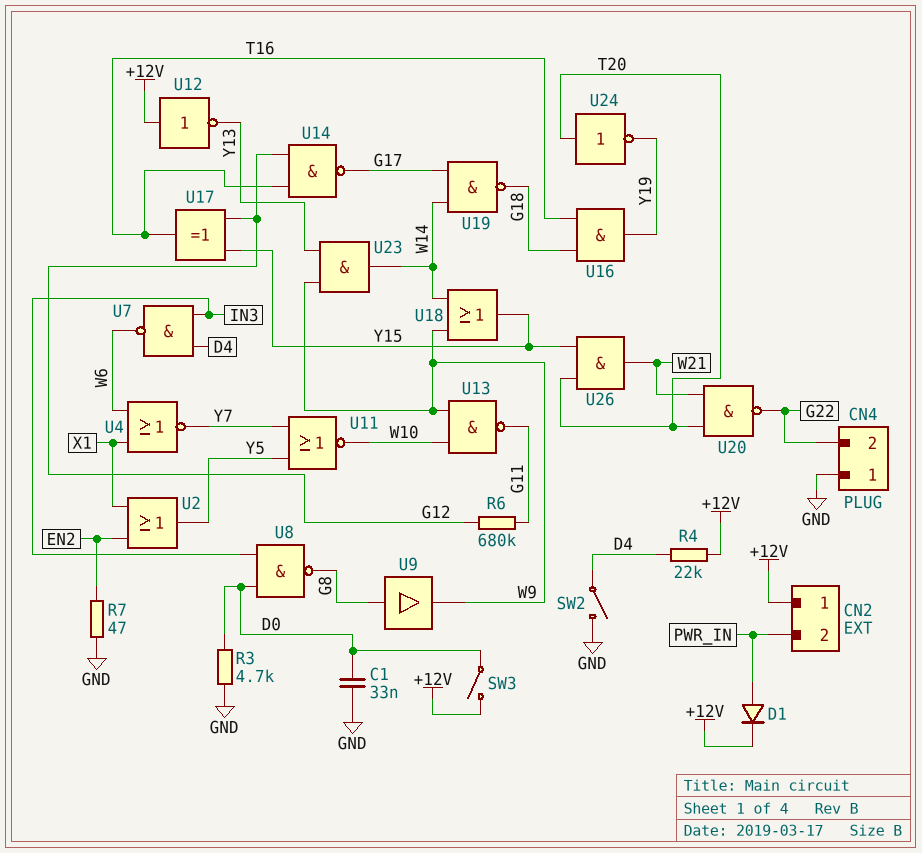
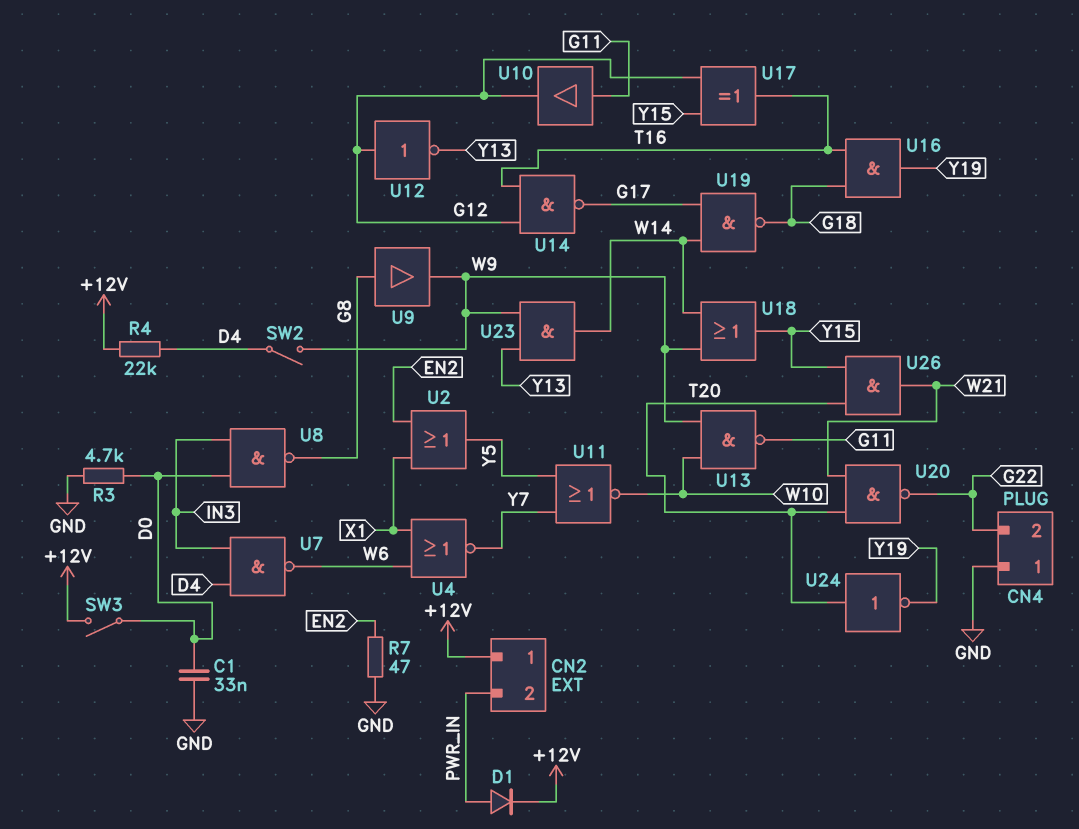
R6: 680k (G11, G12) -> none
SW2: switch (D4, GND) -> switch (D4, W9)
U10: none -> buffer (in G11, out G12)
U12: NOT (in +12V, out Y13) -> NOT (in G12, out Y13)

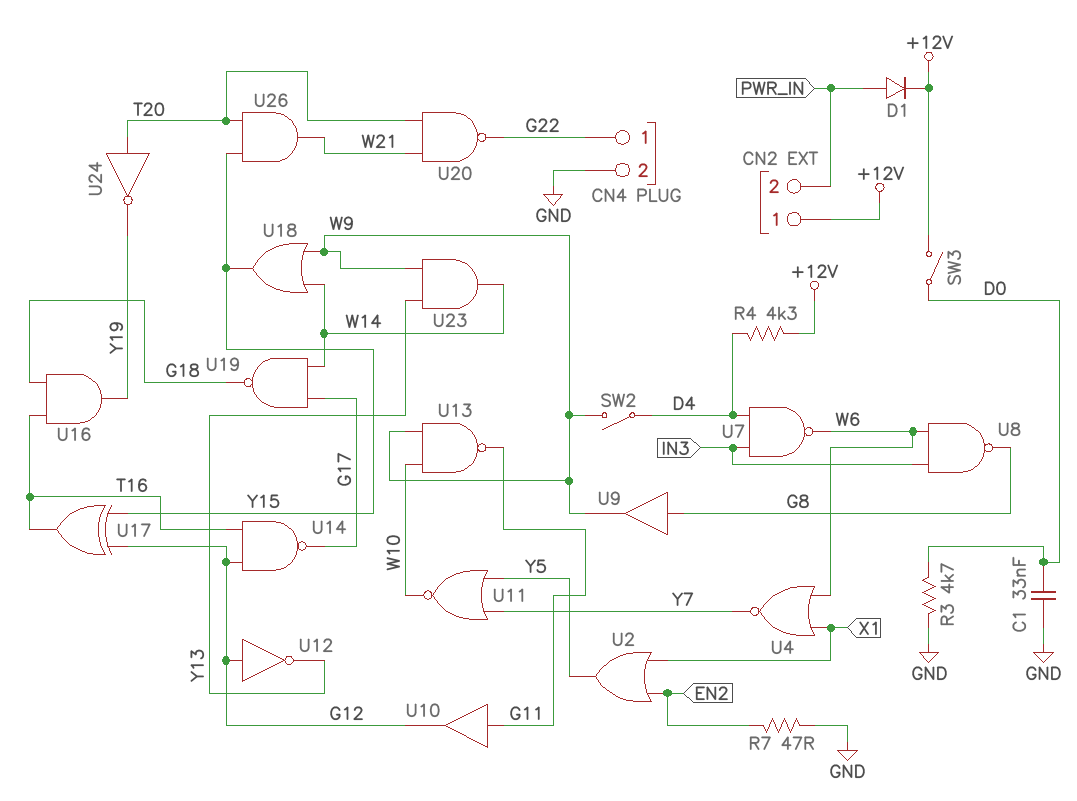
CN4 pin 1: GND -> G22
CN4 pin 2: G22 -> GND
R4: 22k (+12V, D4) -> 4.3k (+12V, D4)
U8: NAND (in D0, in IN3, out G8) -> NAND (in IN3, in W6, out G8)

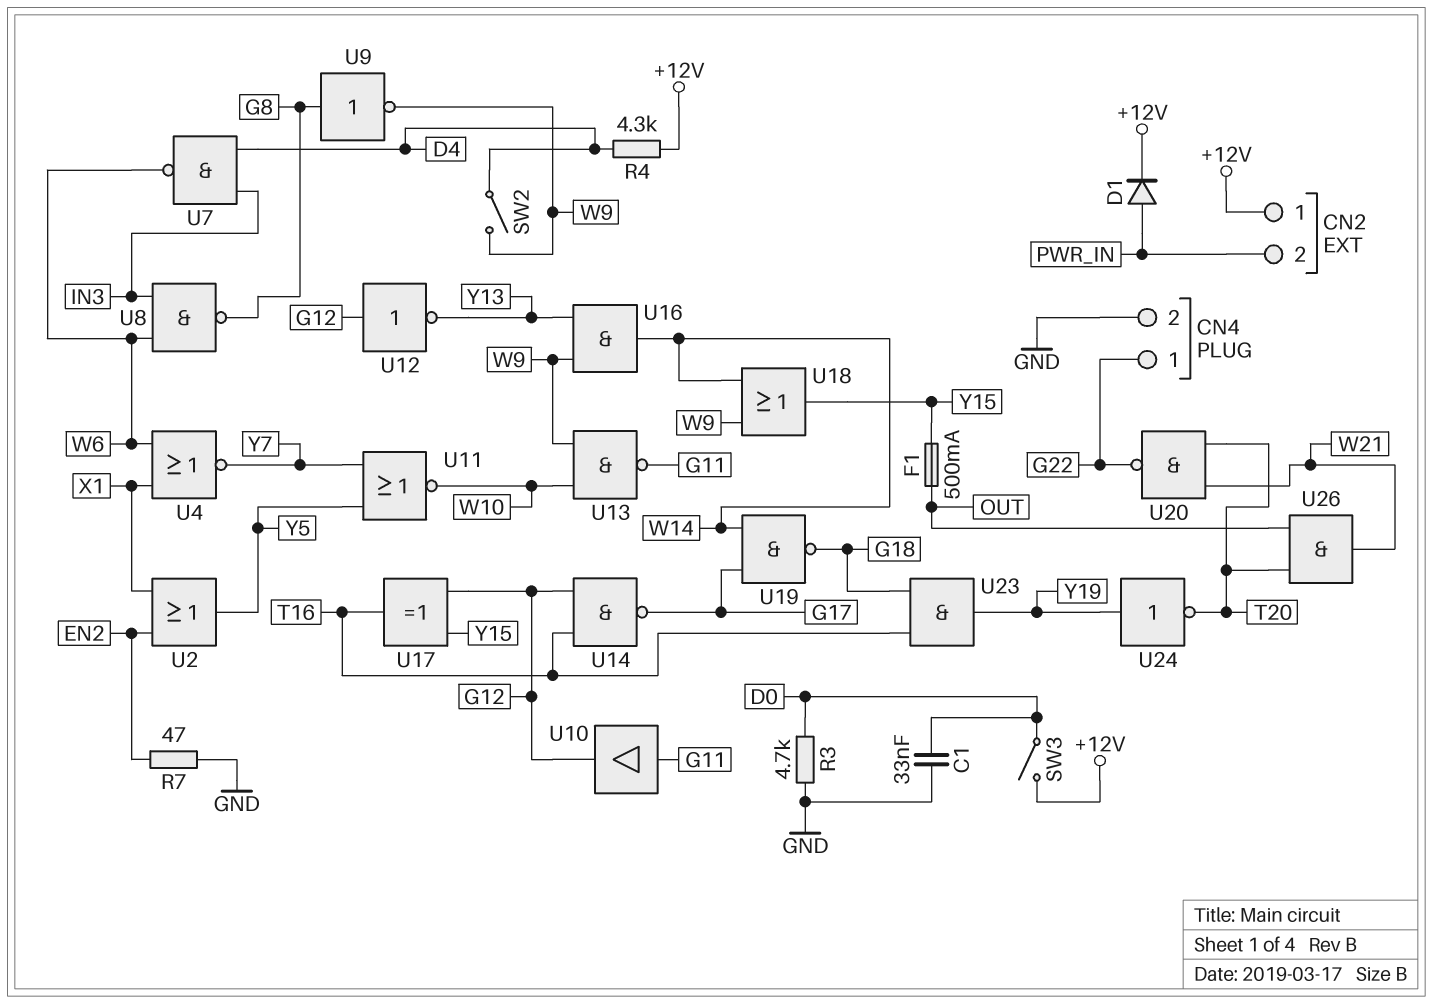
F1: none -> 500mA (OUT, Y15)
U9: buffer (in G8, out W9) -> NOT (in G8, out W9)
U16: AND (in G18, in T16, out Y19) -> AND (in W9, in Y13, out W14)
U23: AND (in W9, in Y13, out W14) -> AND (in G18, in T16, out Y19)
U24: NOT (in T20, out Y19) -> NOT (in Y19, out T20)
U26: AND (in T20, in Y15, out W21) -> AND (in OUT, in T20, out W21)

